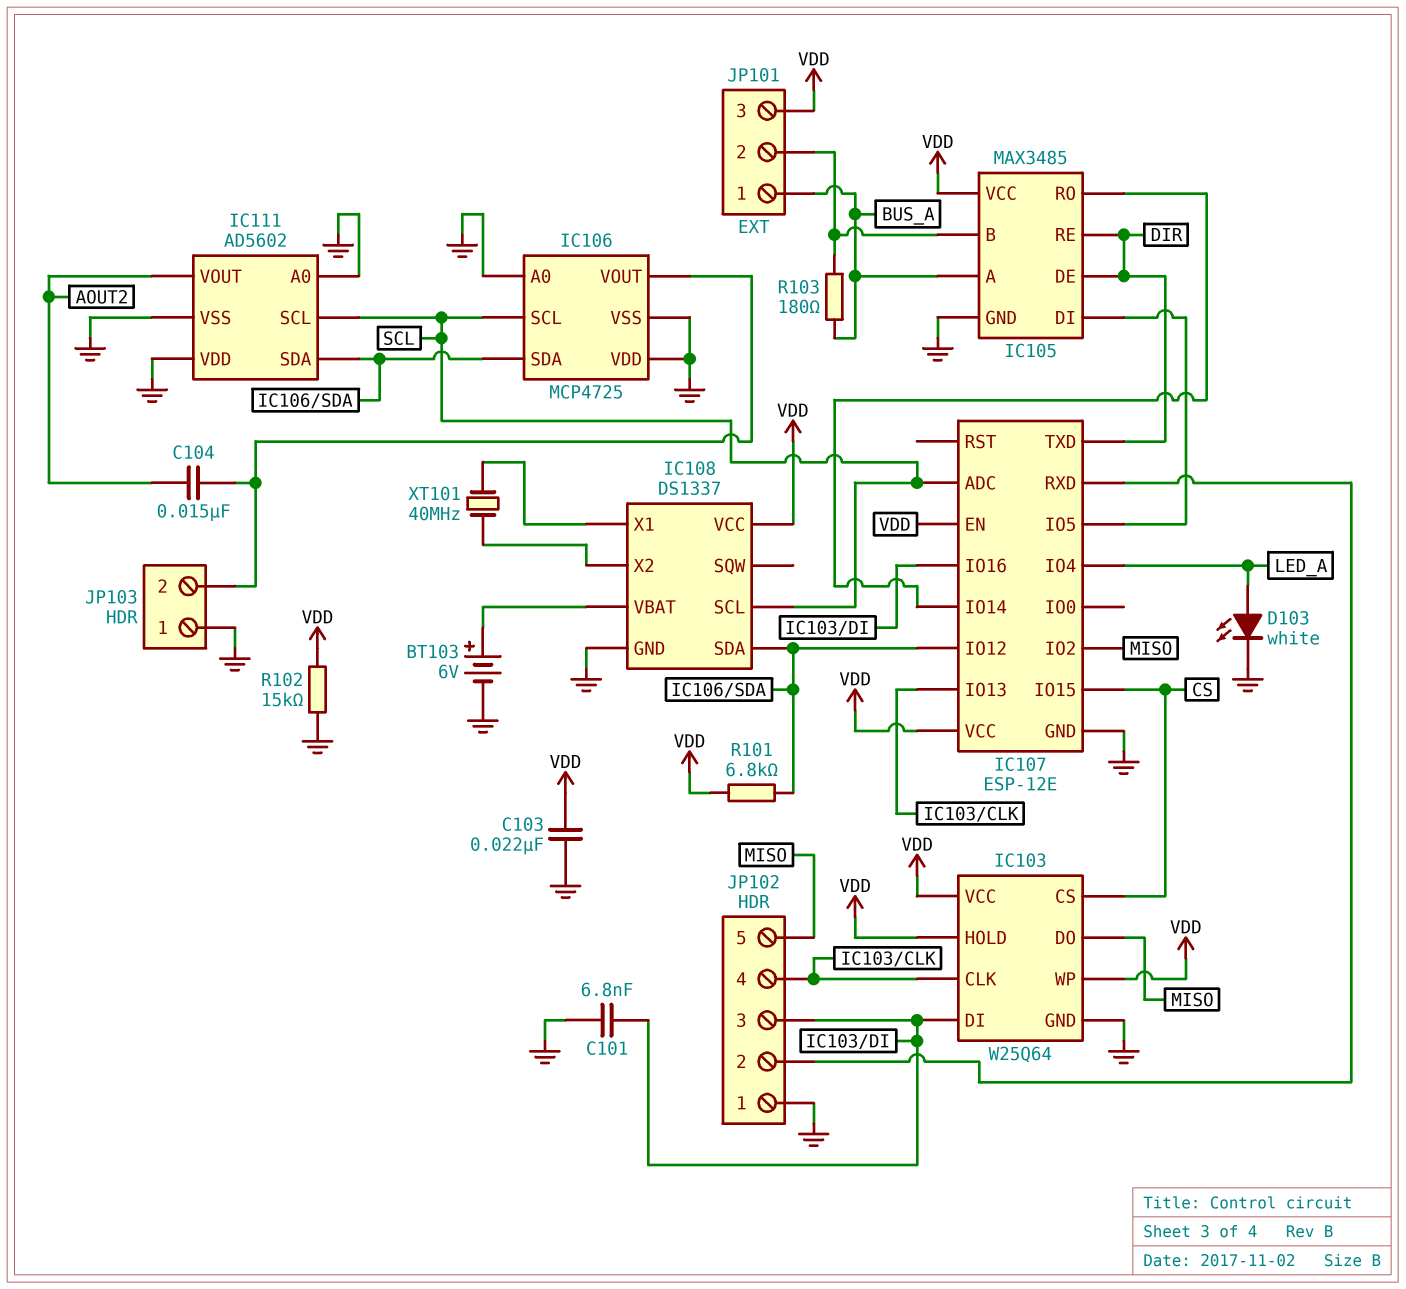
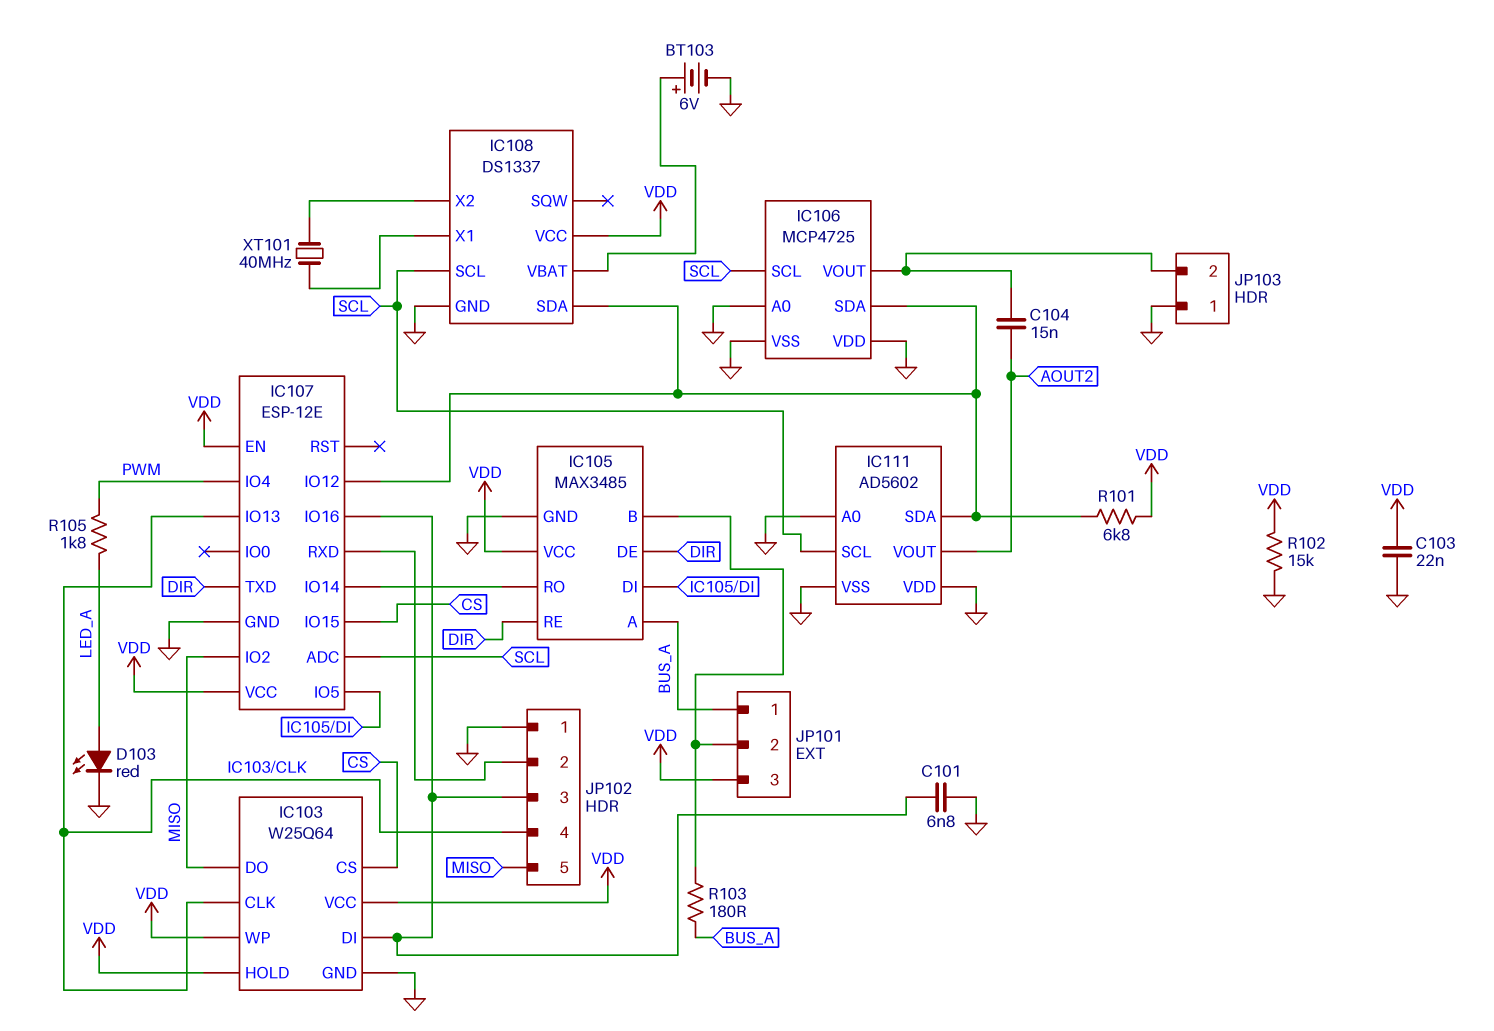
D103: LED white (A LED_A, K GND) -> LED red (A LED_A, K GND)
IC107 pin IO4: LED_A -> PWM
R105: none -> 1.8k (LED_A, PWM)

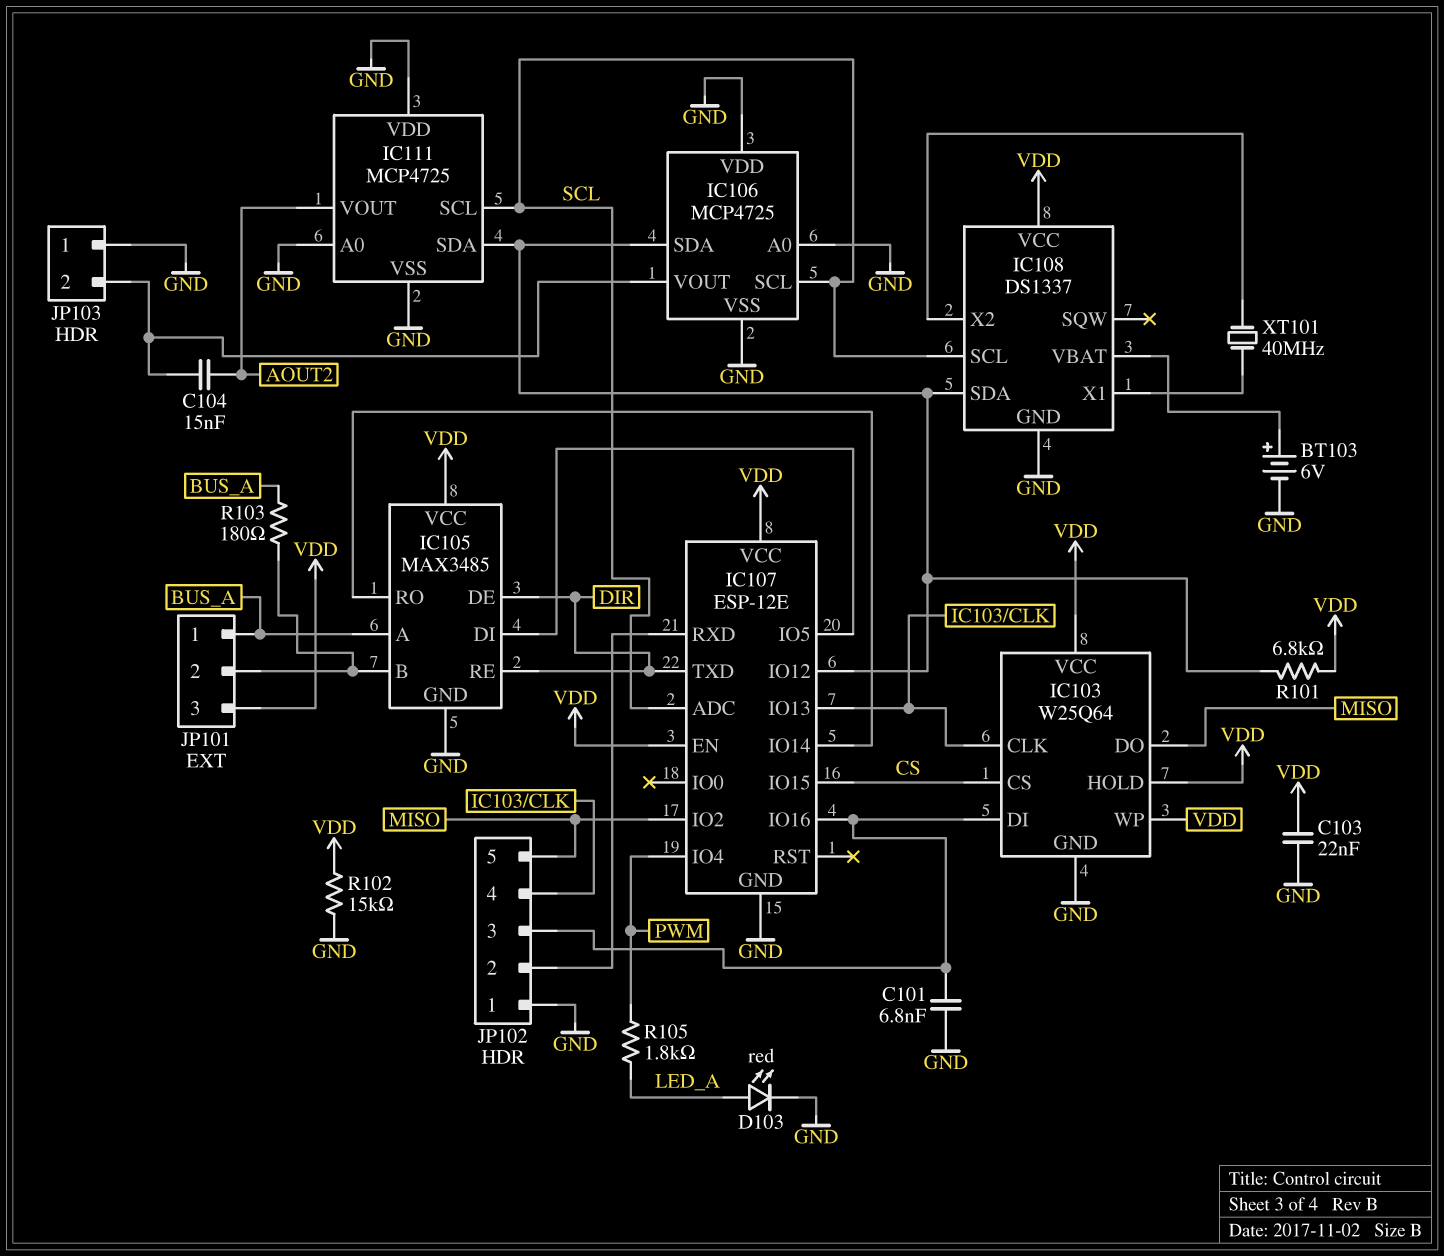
IC111: AD5602 -> MCP4725

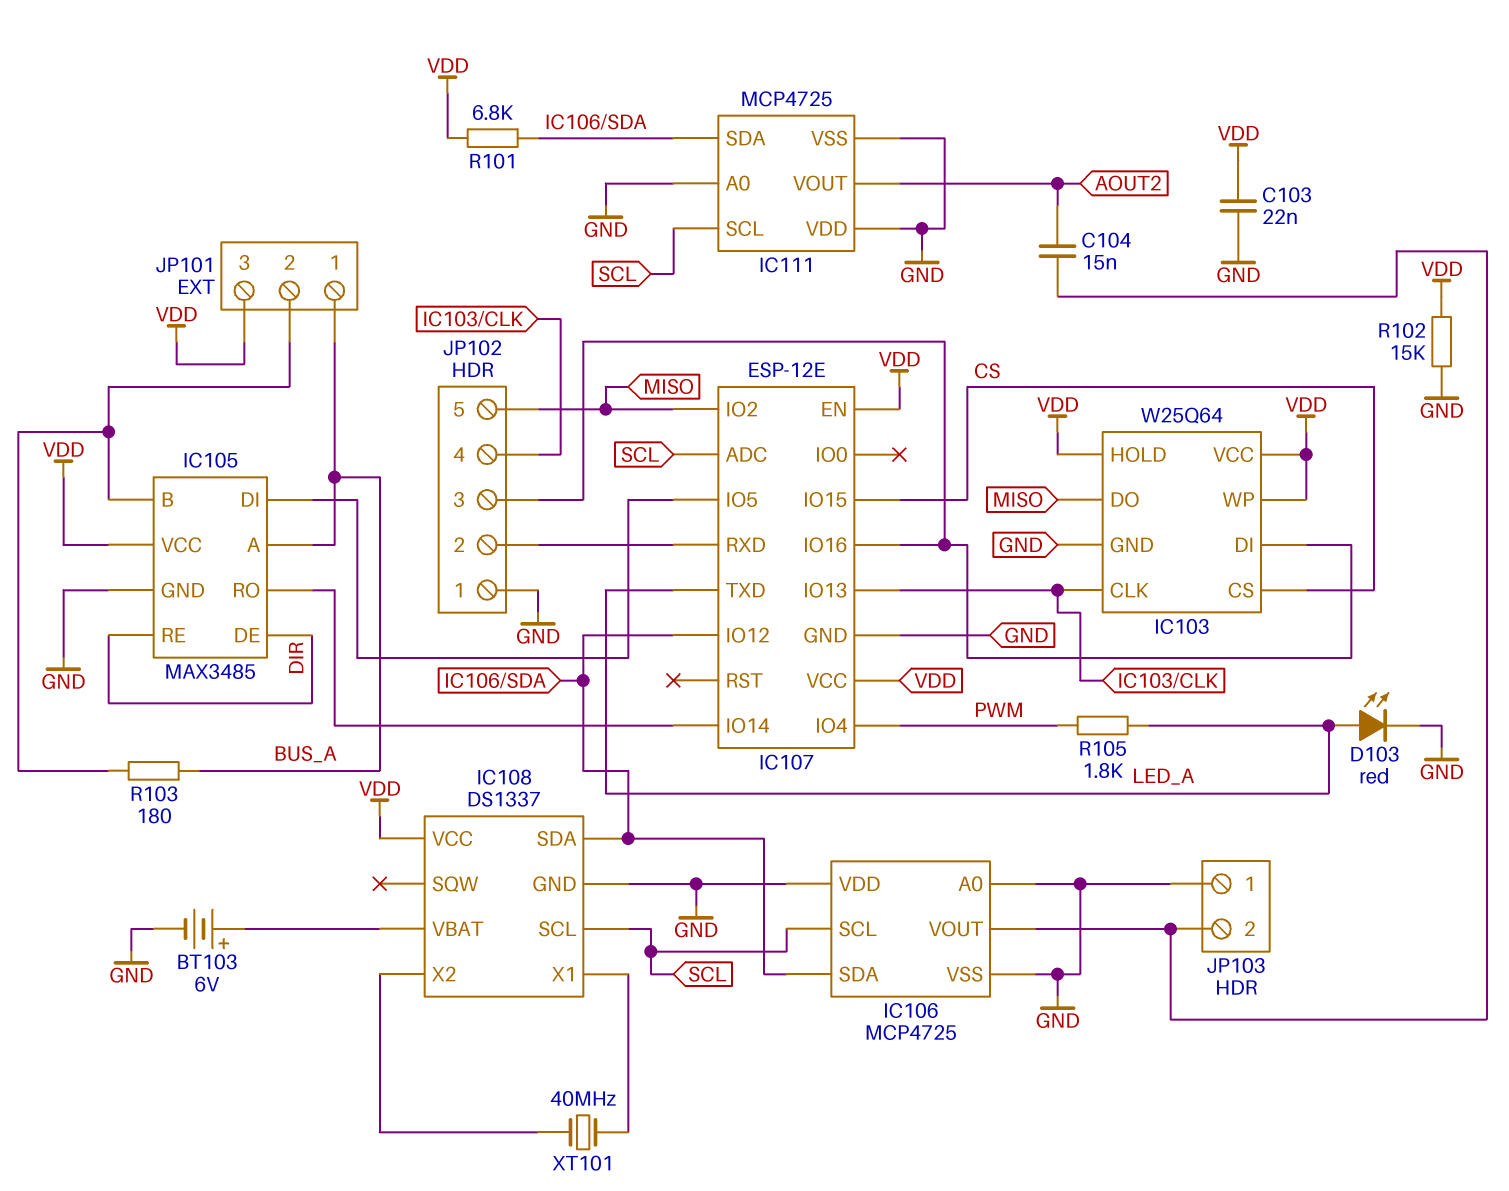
C101: 6.8nF (GND, IC103/DI) -> none
IC107 pin TXD: DIR -> LED_A

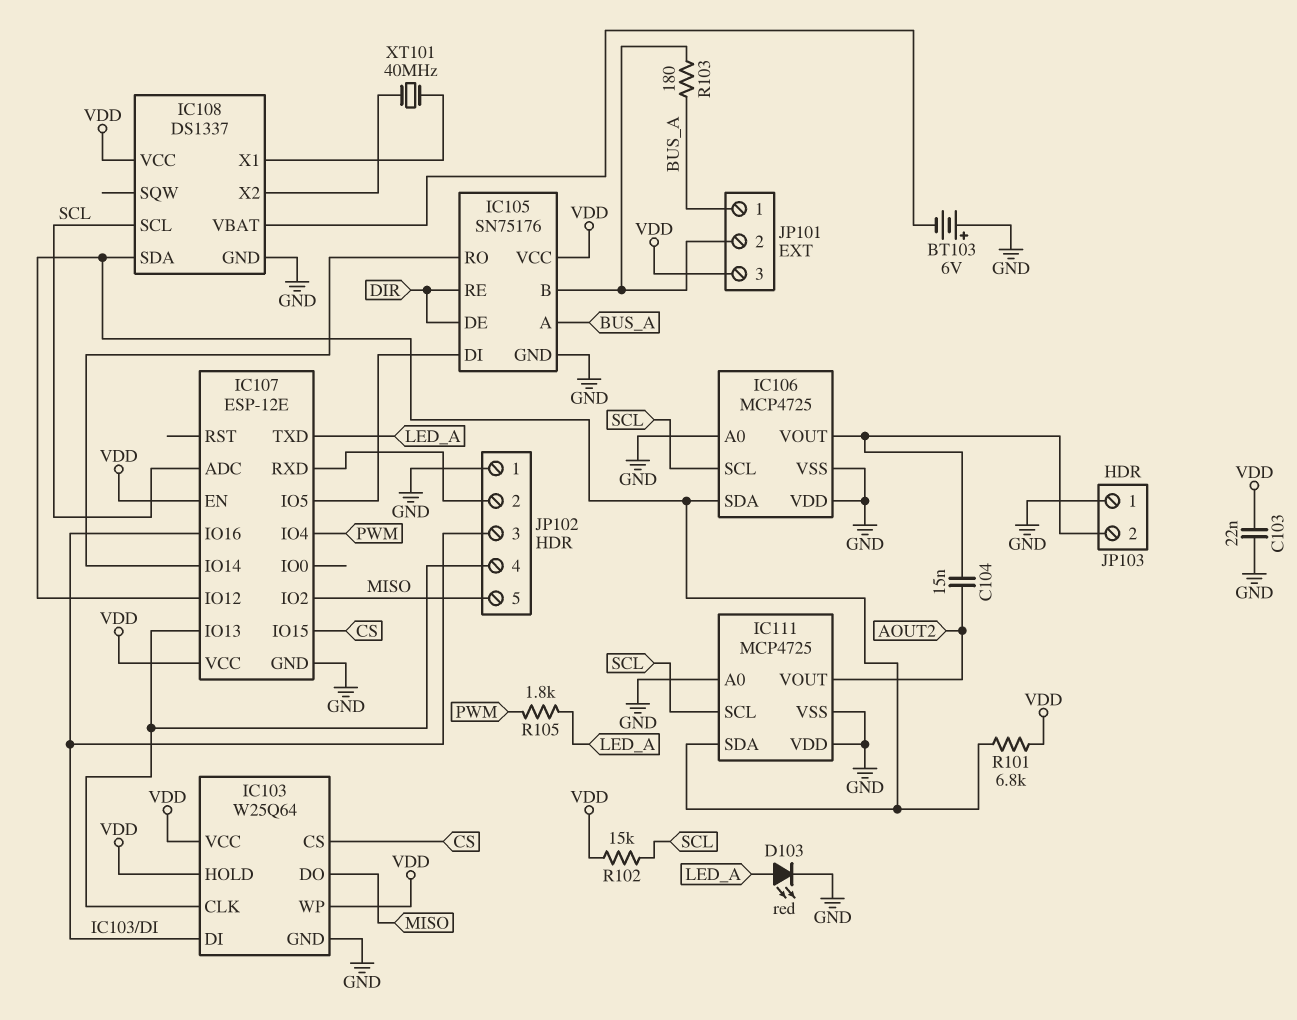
BT103: 6V (plus IC108/VBAT, minus GND) -> 6V (plus GND, minus IC108/VBAT)
IC105: MAX3485 -> SN75176
R102: 15k (GND, VDD) -> 15k (SCL, VDD)

